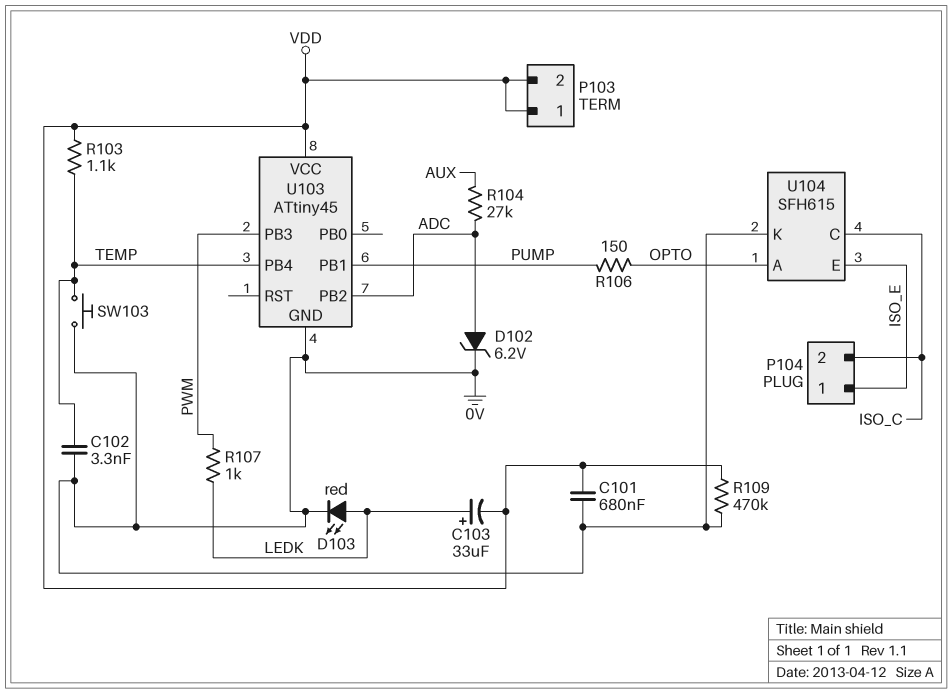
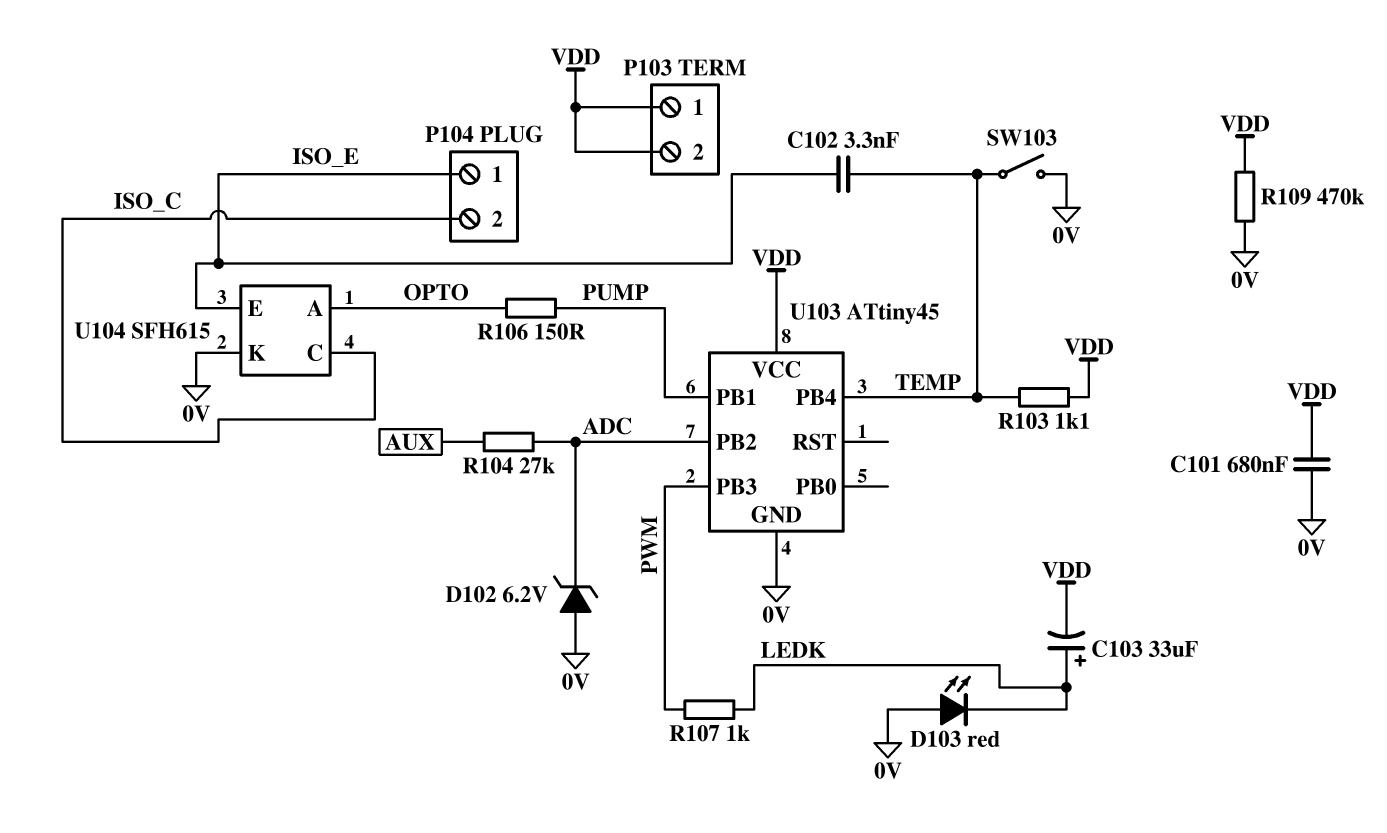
C102: 3.3nF (0V, TEMP) -> 3.3nF (ISO_E, TEMP)
D102: zener 6.2V (A ADC, K 0V) -> zener 6.2V (A 0V, K ADC)
D103: LED red (A LEDK, K 0V) -> LED red (A 0V, K LEDK)
SW103: button (0V, TEMP) -> switch (0V, TEMP)

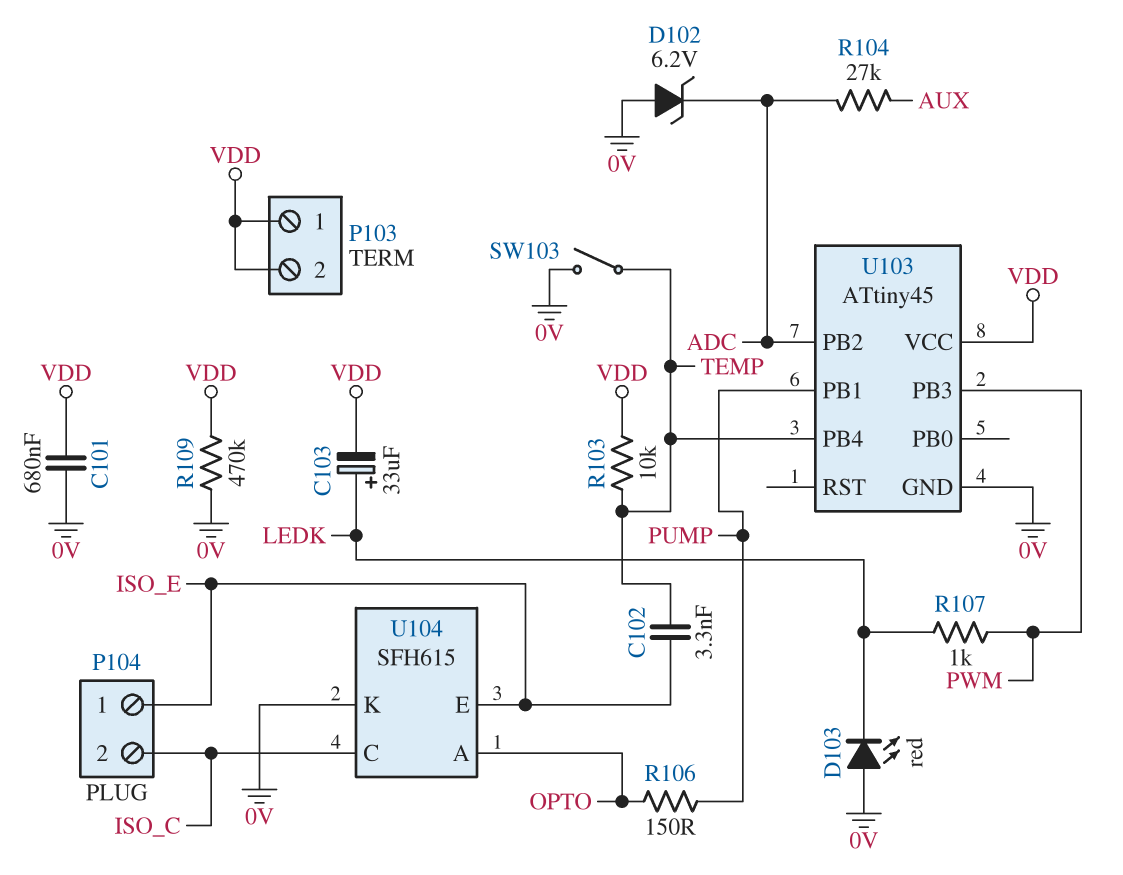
R103: 1.1k (TEMP, VDD) -> 10k (TEMP, VDD)

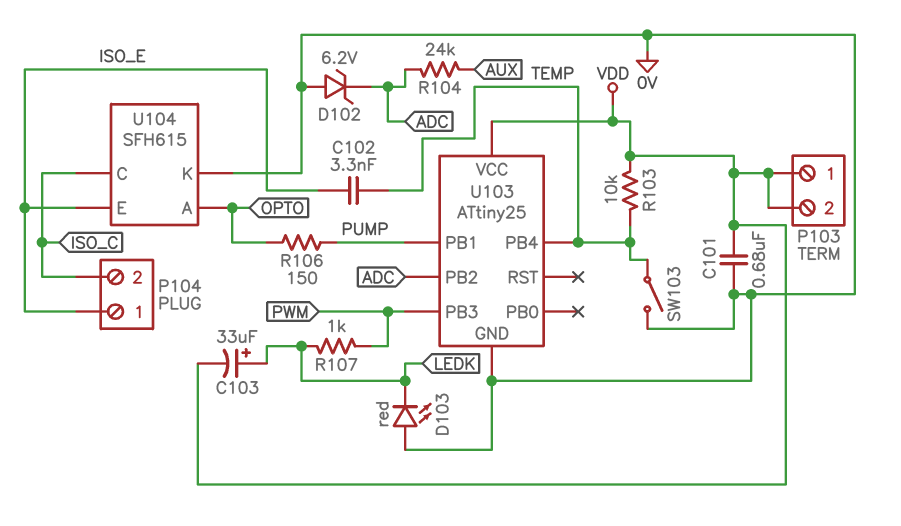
R104: 27k (ADC, AUX) -> 24k (ADC, AUX)
R109: 470k (0V, VDD) -> none
U103: ATtiny45 -> ATtiny25

